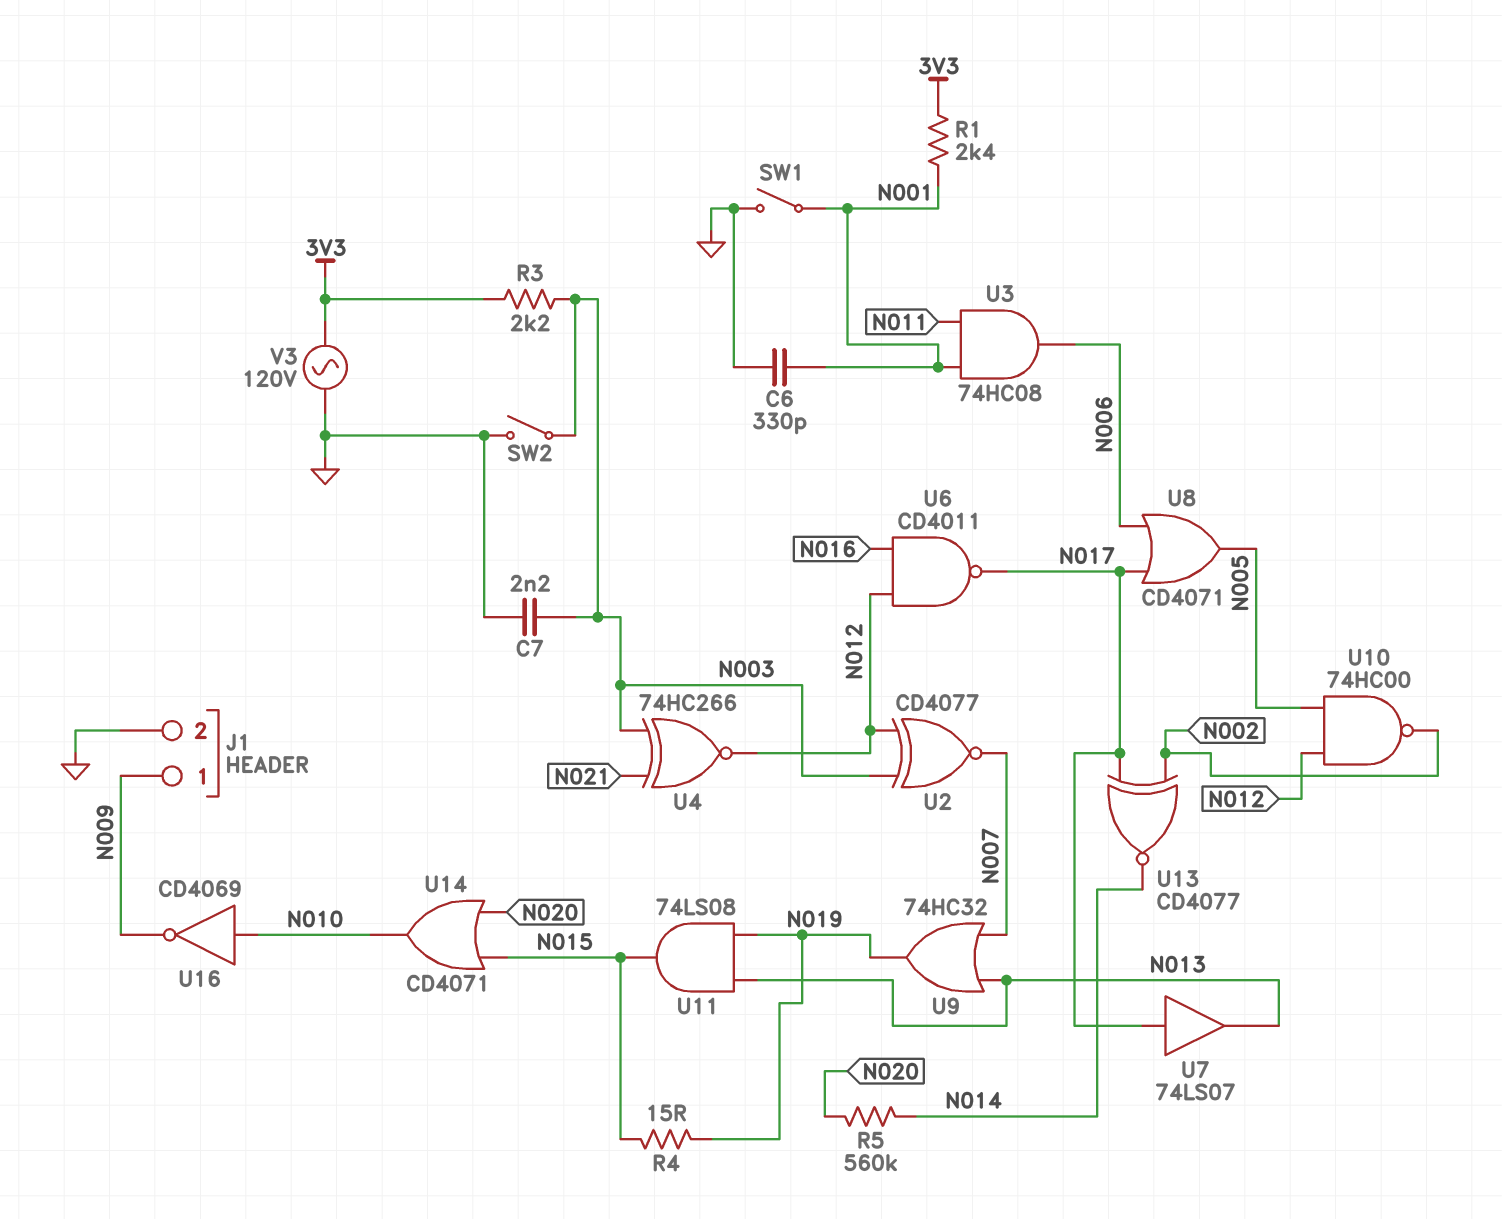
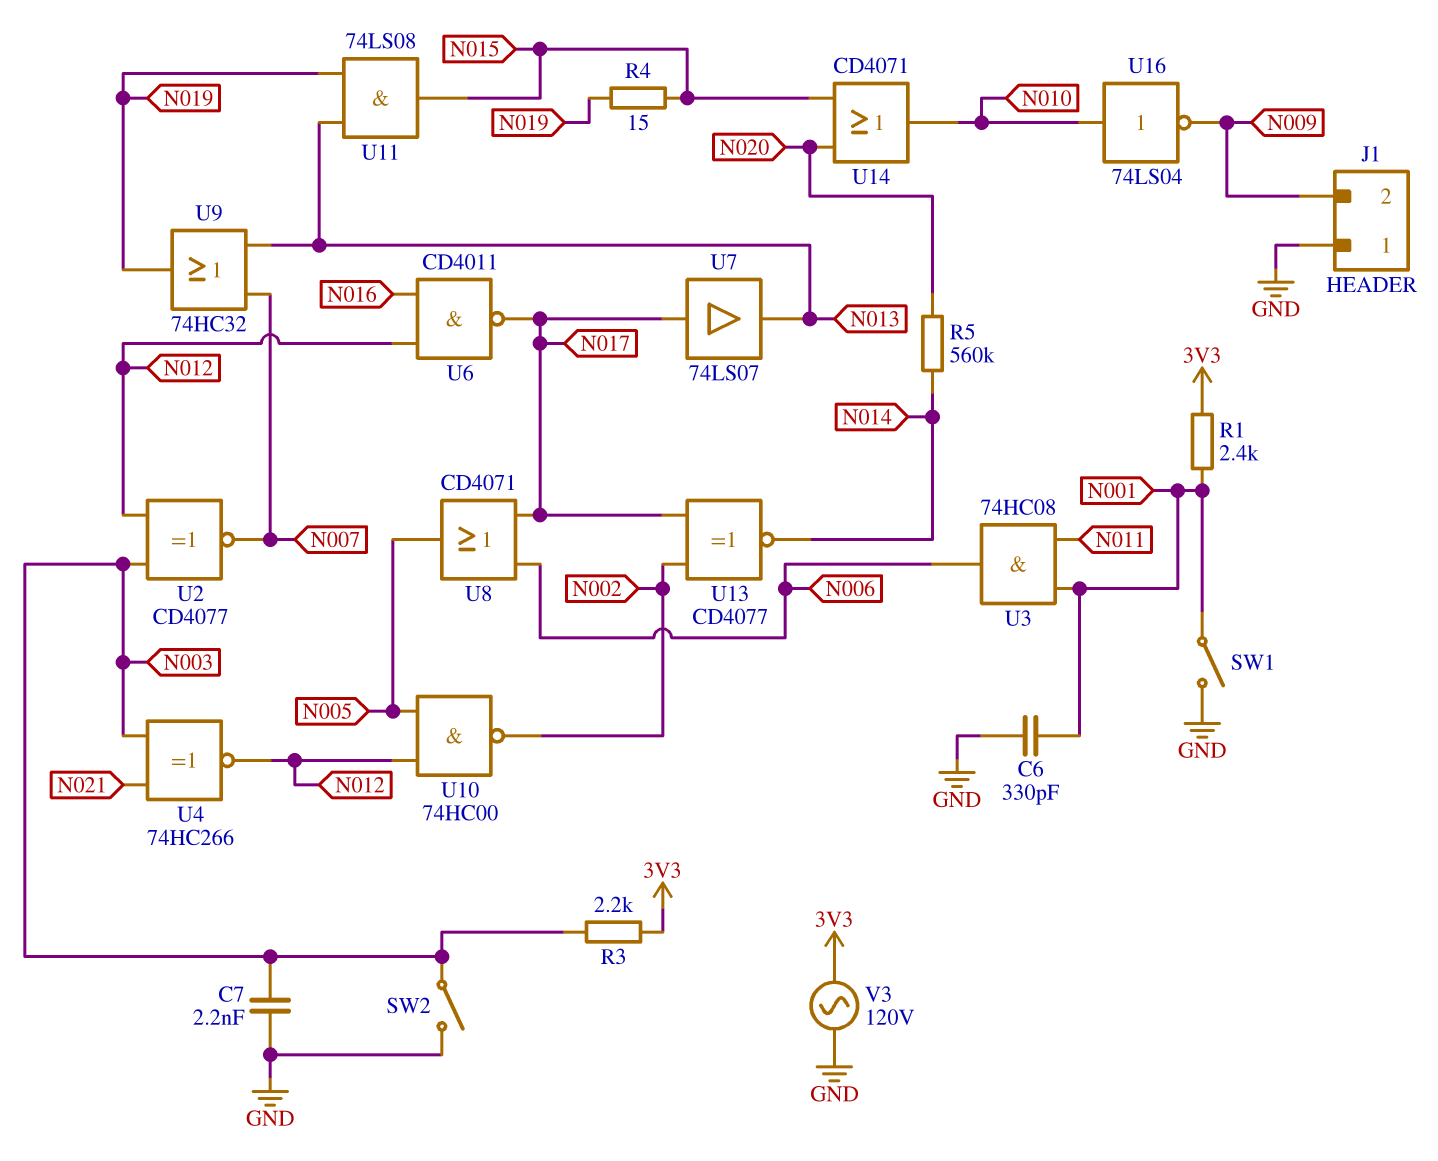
J1 pin 1: N009 -> GND
J1 pin 2: GND -> N009
U16: NOT CD4069 (in N010, out N009) -> NOT 74LS04 (in N010, out N009)

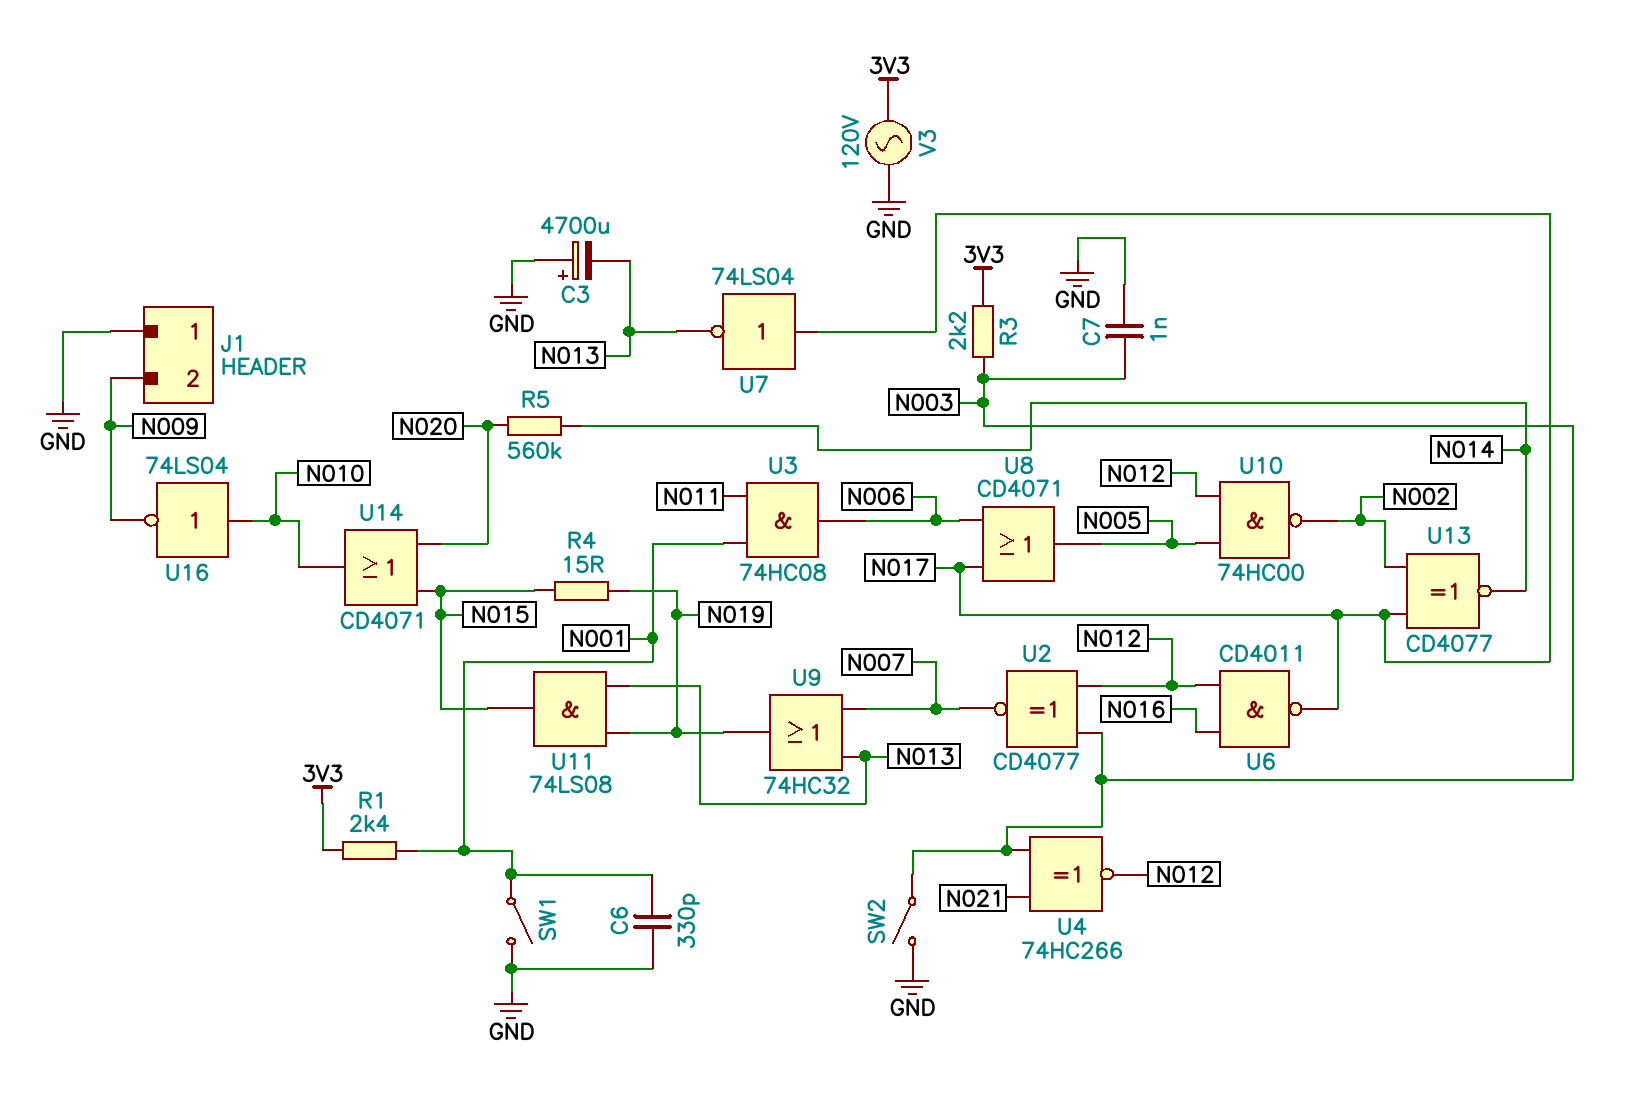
C3: none -> 4700uF (plus GND, minus N013)
C7: 2.2nF (GND, N003) -> 1nF (GND, N003)
U7: buffer 74LS07 (in N017, out N013) -> NOT 74LS04 (in N017, out N013)

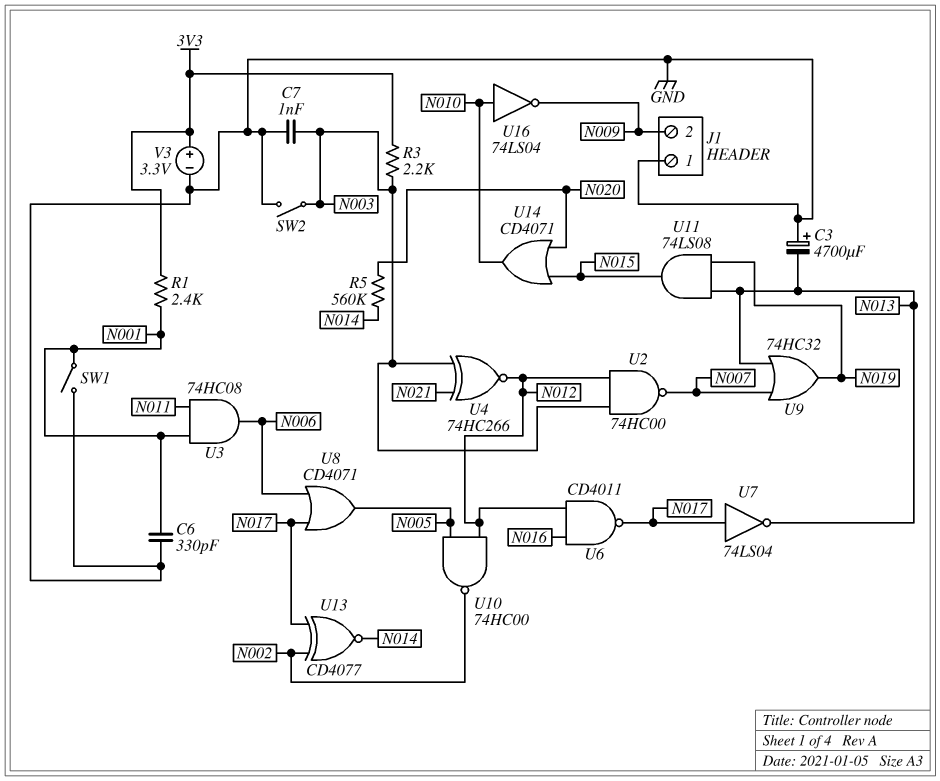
R4: 15 (N015, N019) -> none
U2: XNOR CD4077 (in N003, in N012, out N007) -> NAND 74HC00 (in N003, in N012, out N007)
V3: AC 120V (3V3, GND) -> 3.3V (plus 3V3, minus GND)

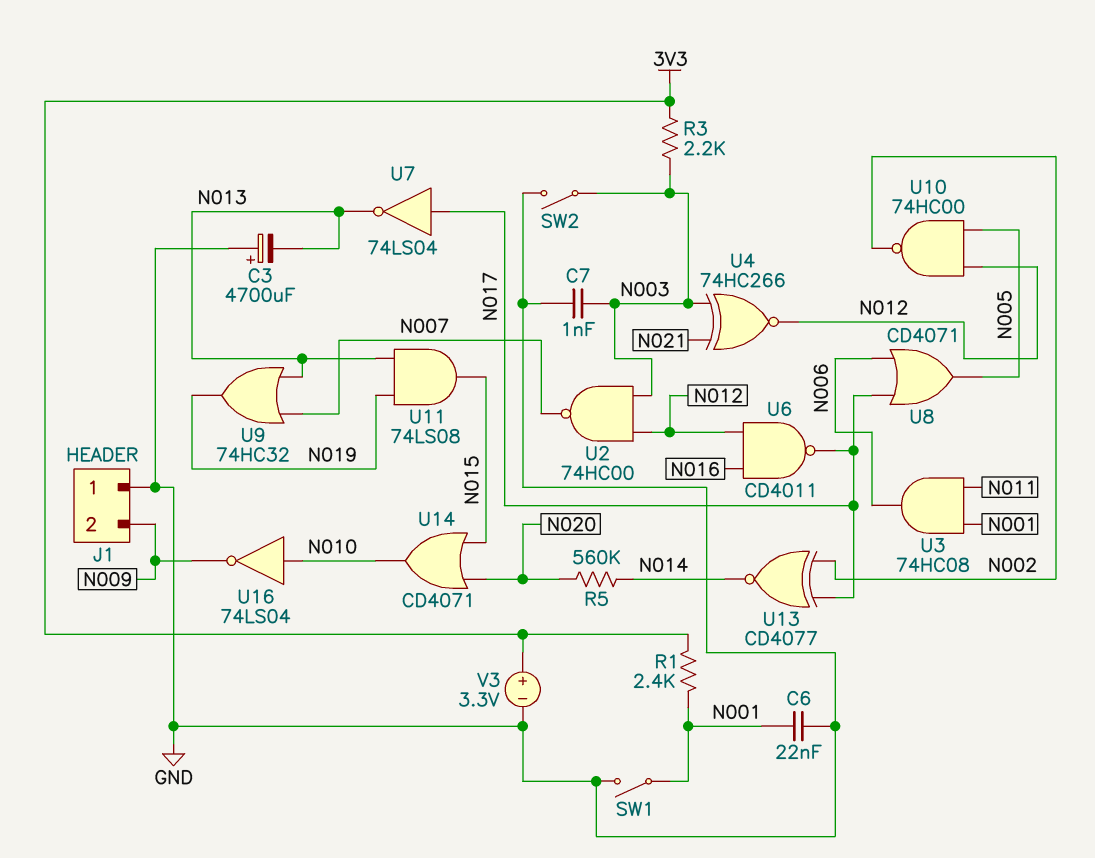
C6: 330pF (GND, N001) -> 22nF (GND, N001)

